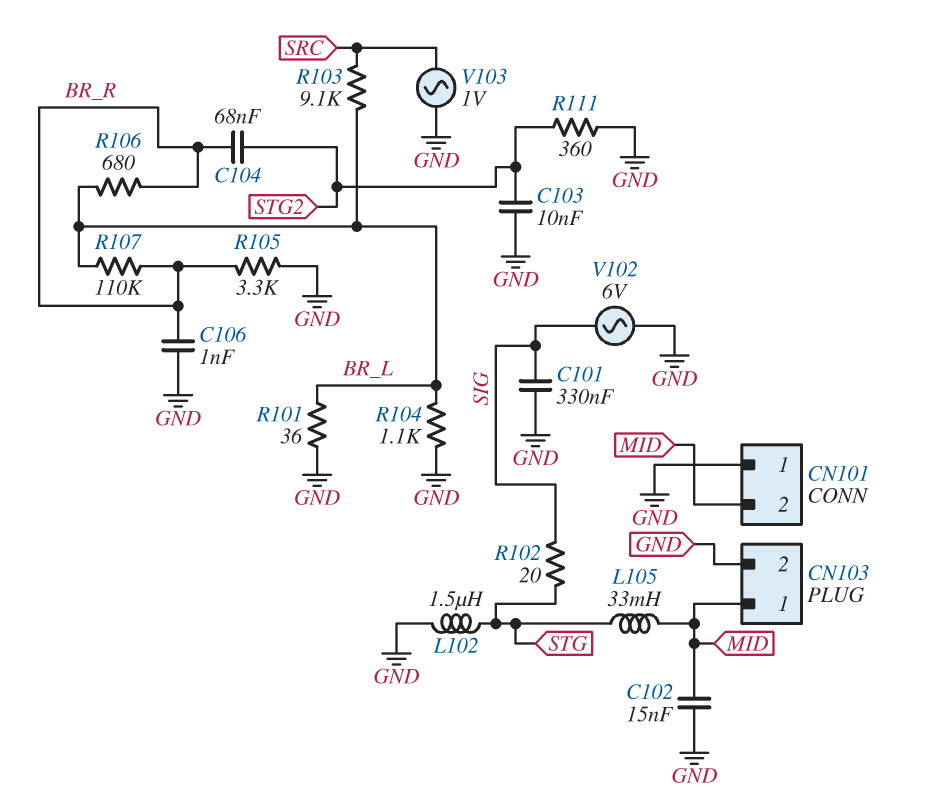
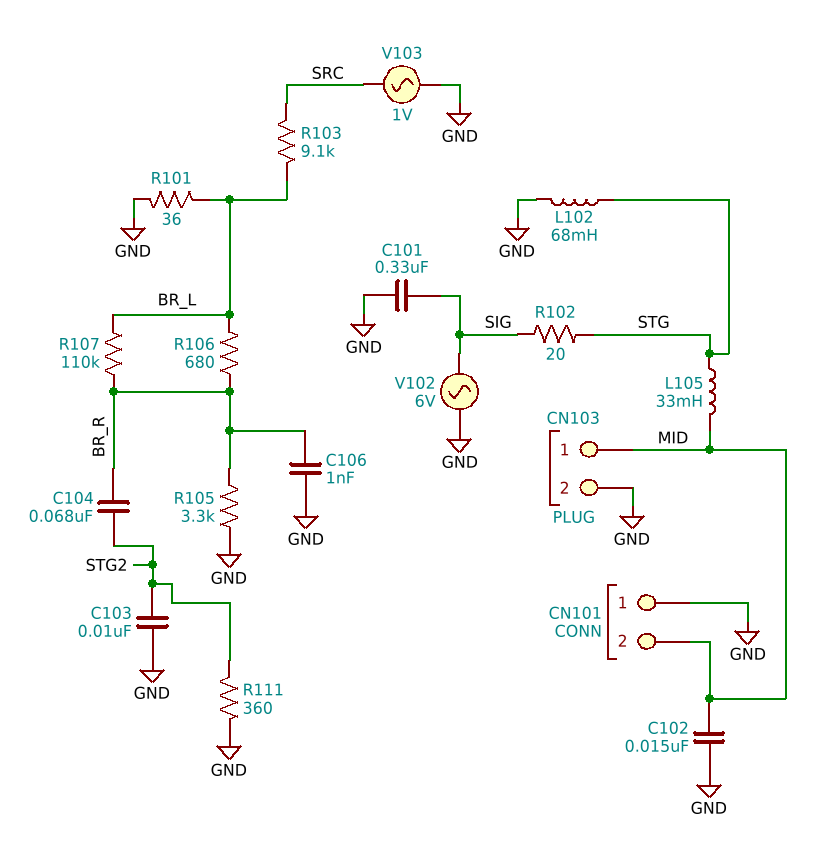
L102: 1.5uH (GND, STG) -> 68mH (GND, STG)
R104: 1.1k (BR_L, GND) -> none

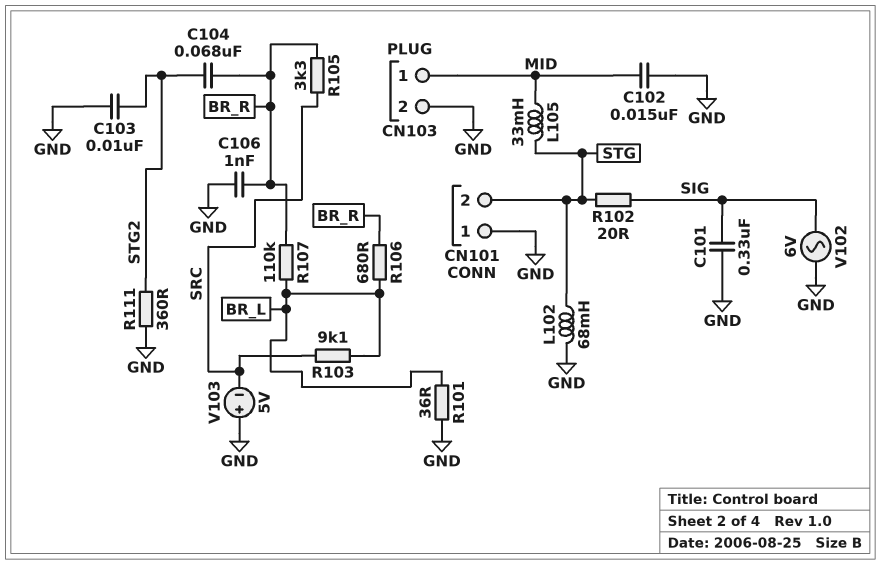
CN101 pin 2: MID -> STG
R105: 3.3k (BR_R, GND) -> 3.3k (BR_R, SRC)
V103: AC 1V (GND, SRC) -> 5V (plus GND, minus SRC)

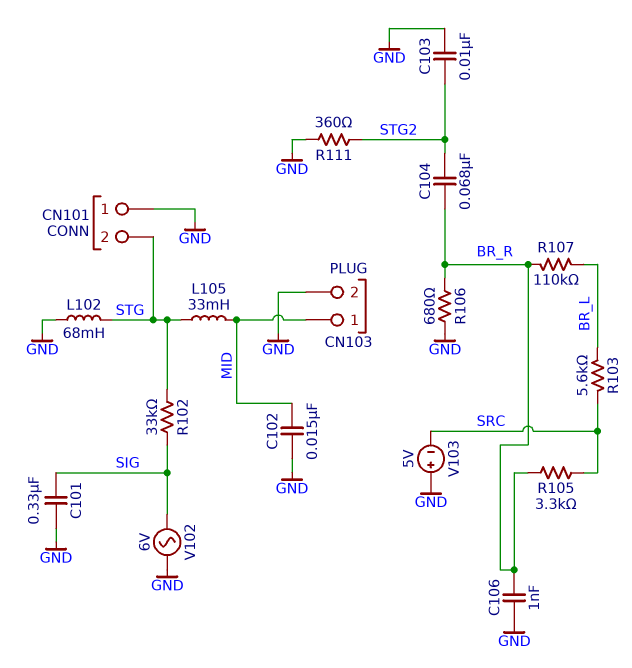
R101: 36 (BR_L, GND) -> none
R102: 20 (SIG, STG) -> 33k (SIG, STG)
R103: 9.1k (BR_L, SRC) -> 5.6k (BR_L, SRC)
R106: 680 (BR_L, BR_R) -> 680 (BR_R, GND)

